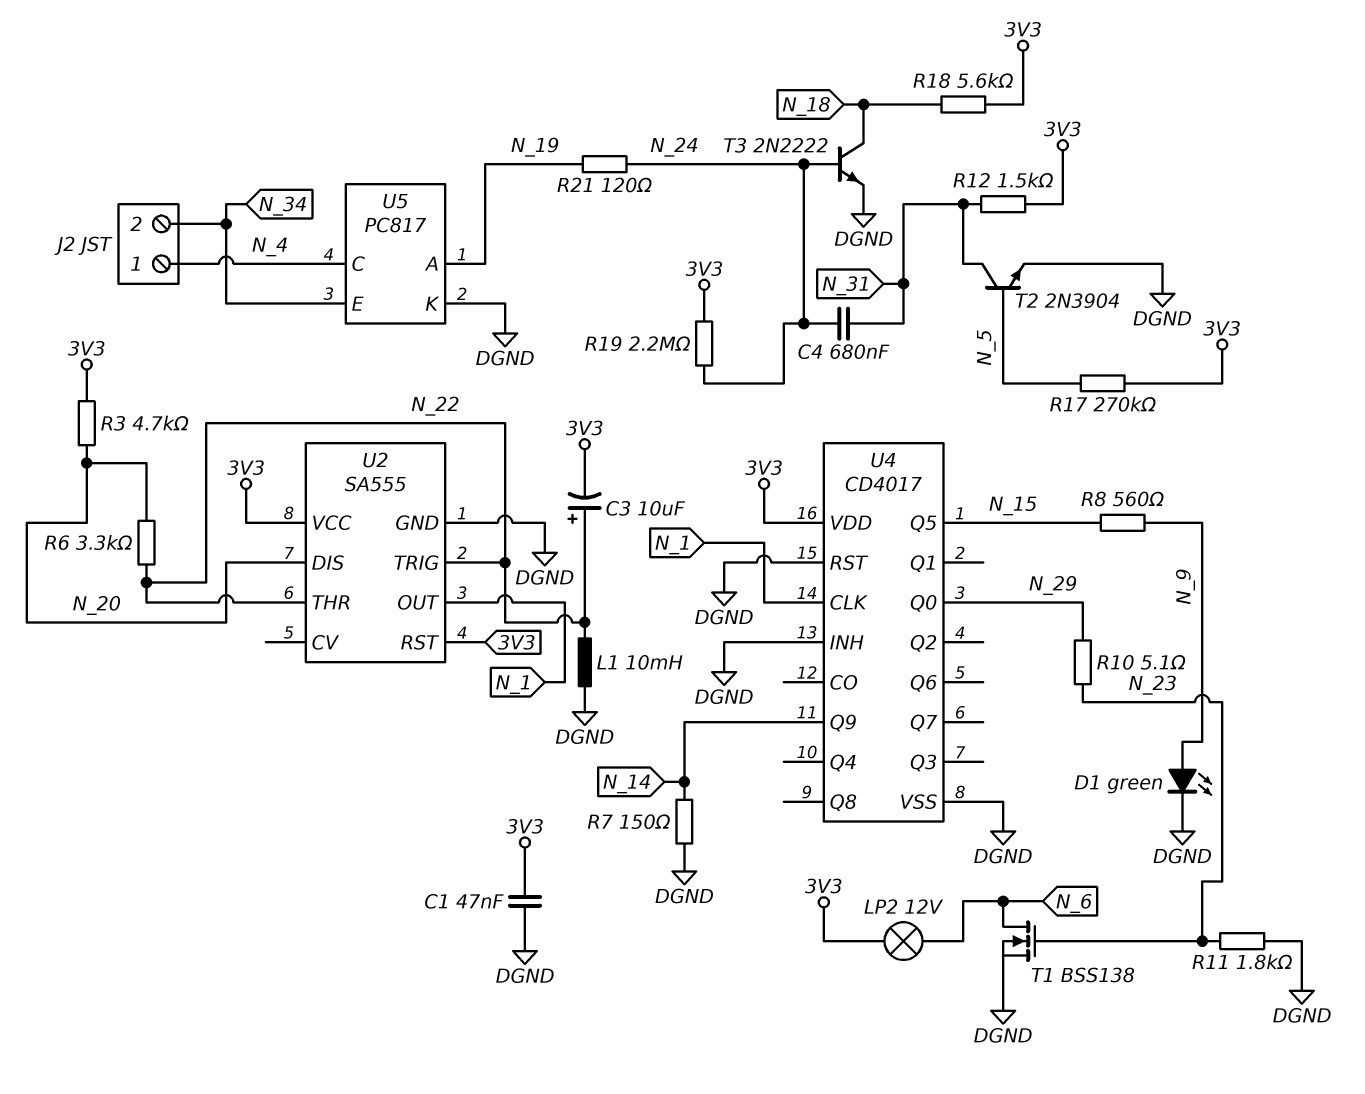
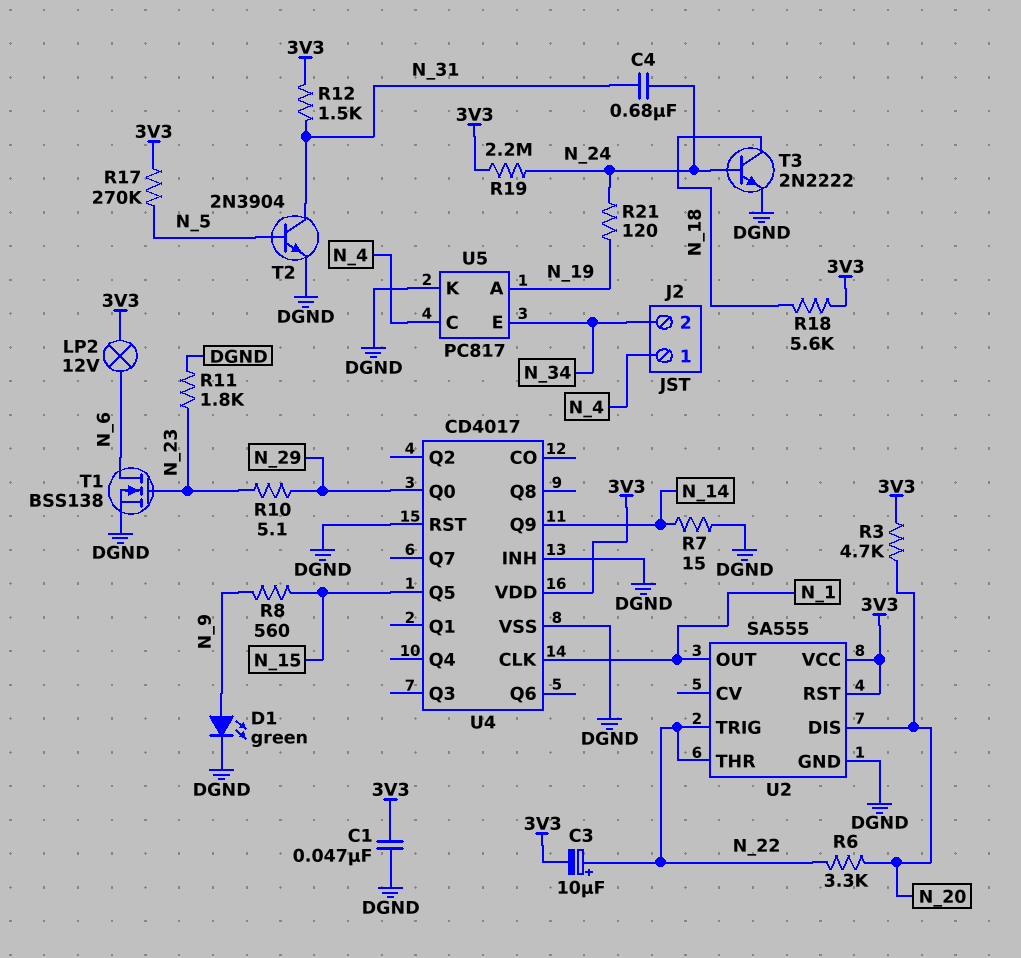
L1: 10mH (DGND, N_22) -> none
R7: 150 (DGND, N_14) -> 15 (DGND, N_14)

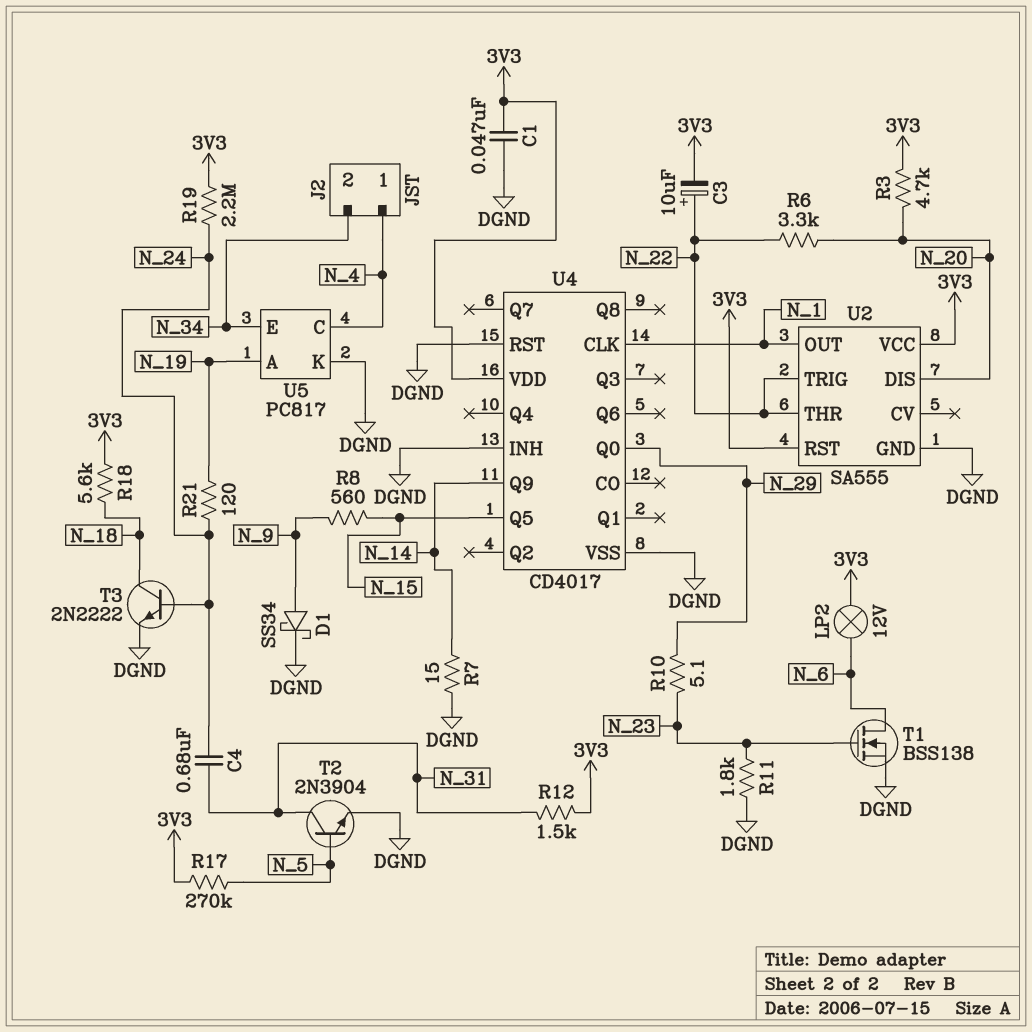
D1: LED green (A N_9, K DGND) -> schottky SS34 (A N_9, K DGND)

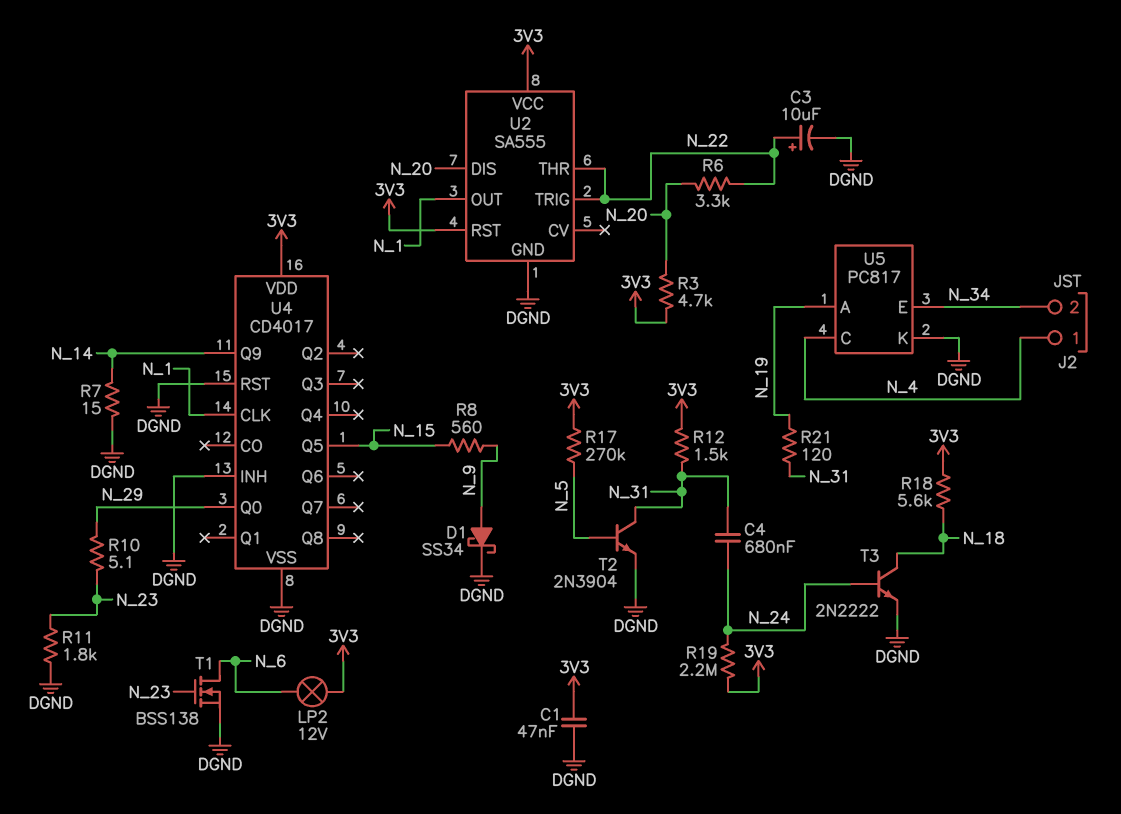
C3: 10uF (plus N_22, minus 3V3) -> 10uF (plus N_22, minus DGND)
R21: 120 (N_19, N_24) -> 120 (N_19, N_31)

